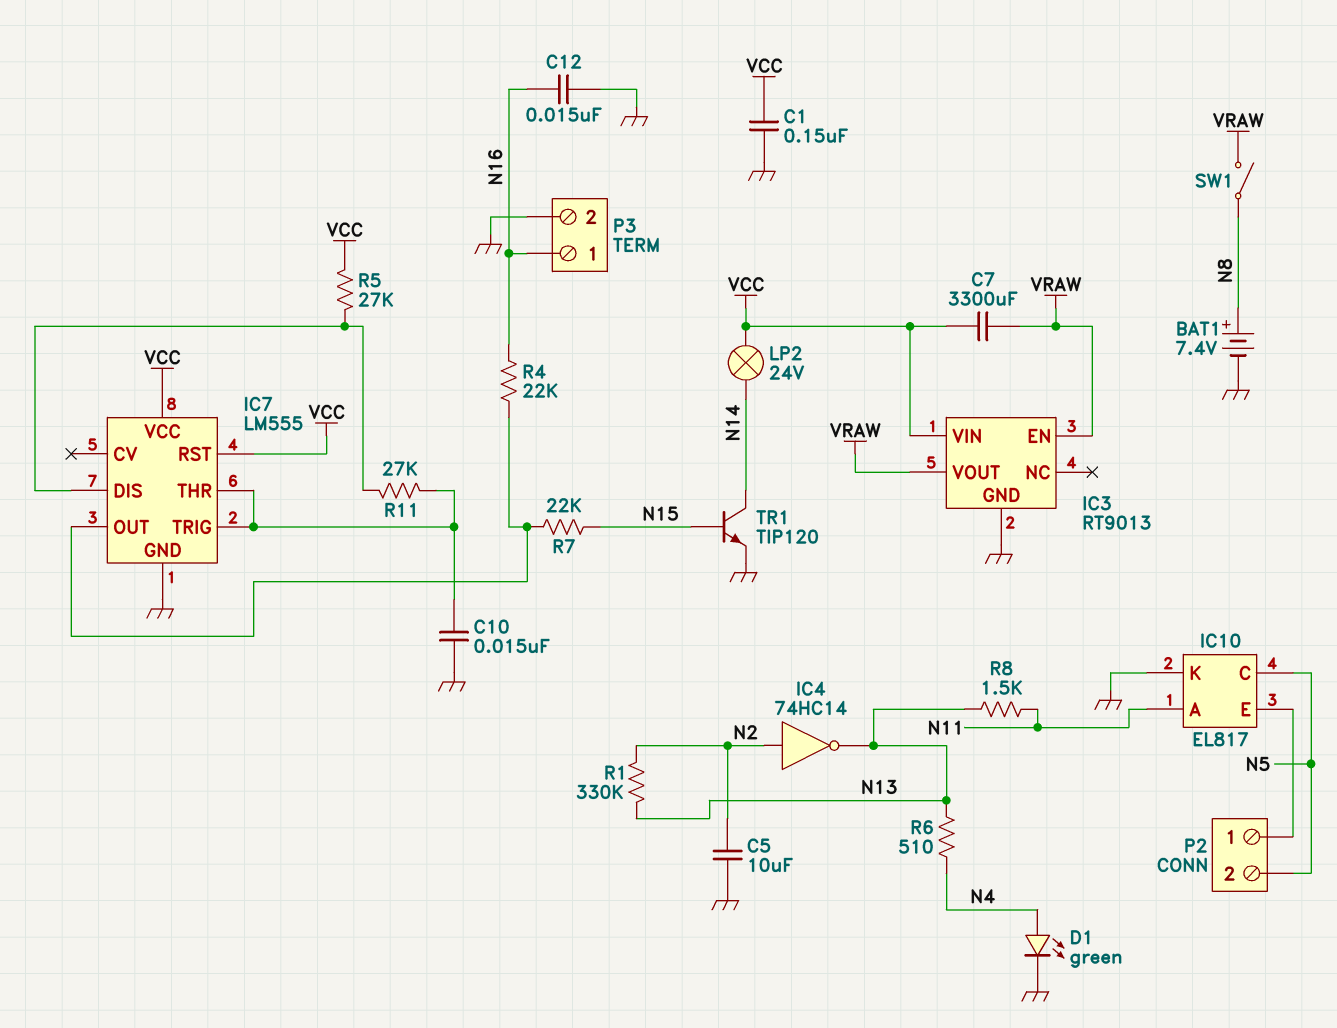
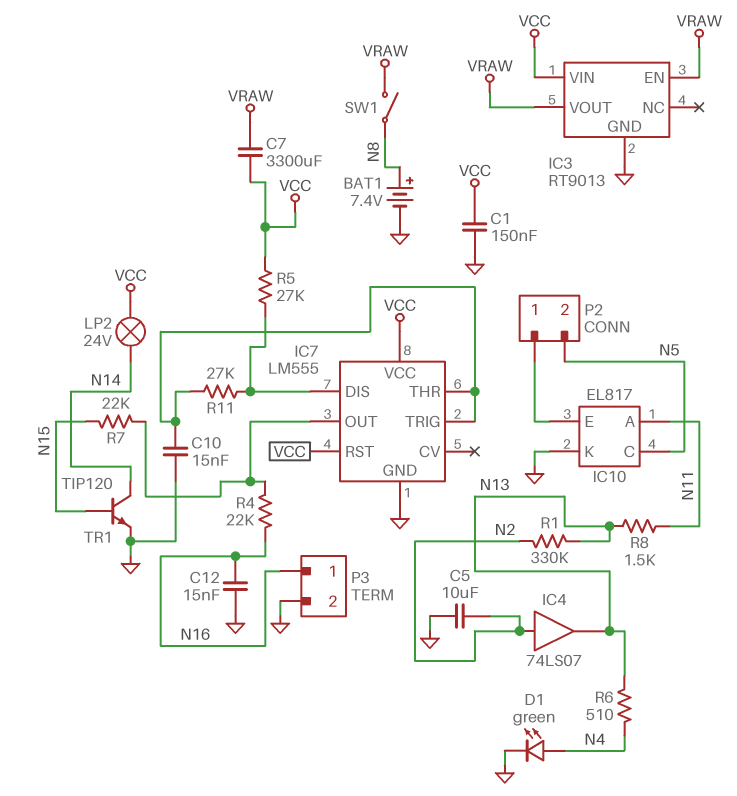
IC4: NOT 74HC14 (in N2, out N13) -> buffer 74LS07 (in N2, out N13)

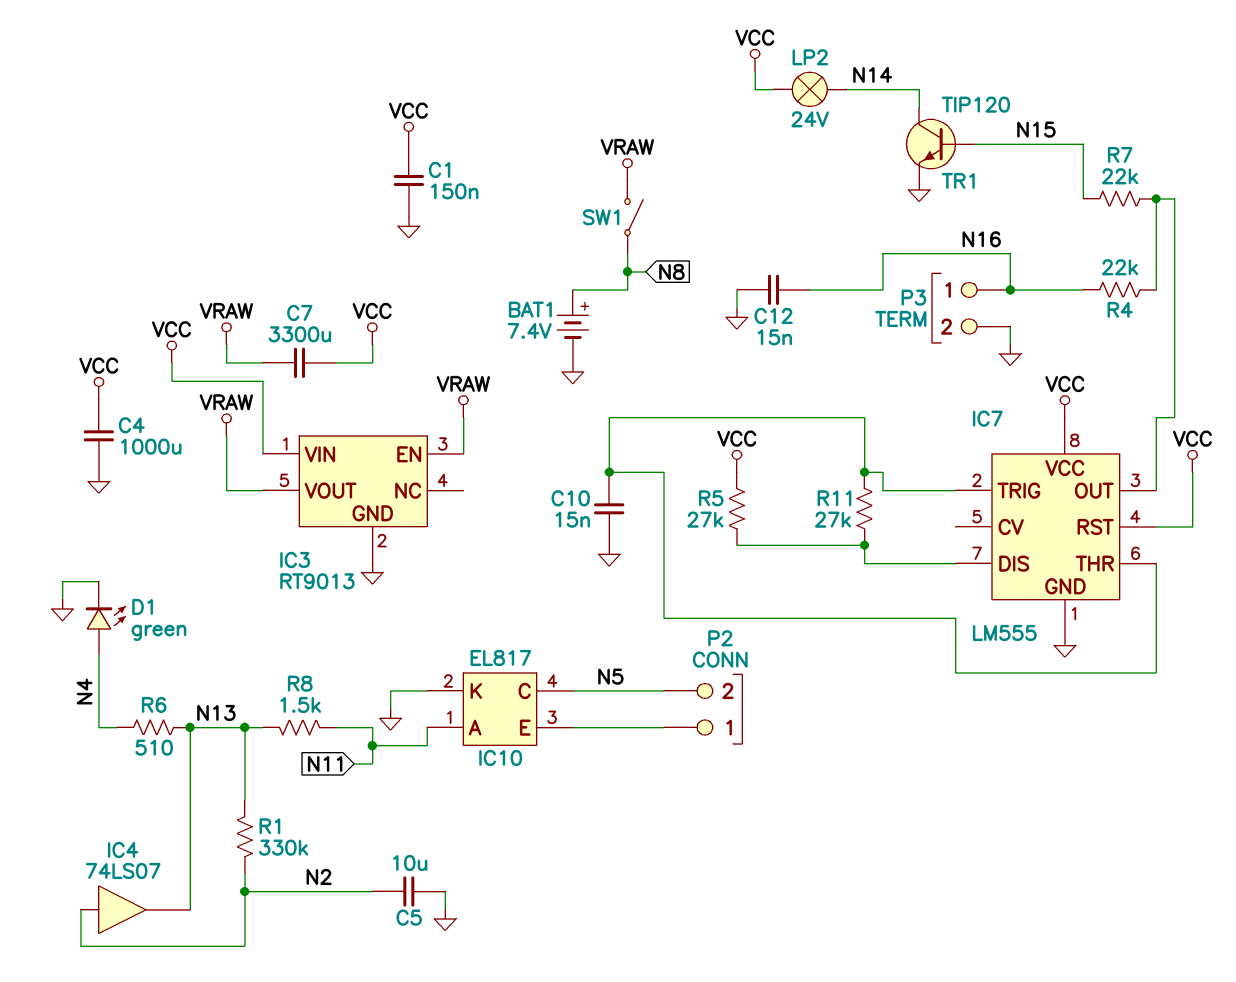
C4: none -> 1000uF (GND, VCC)

